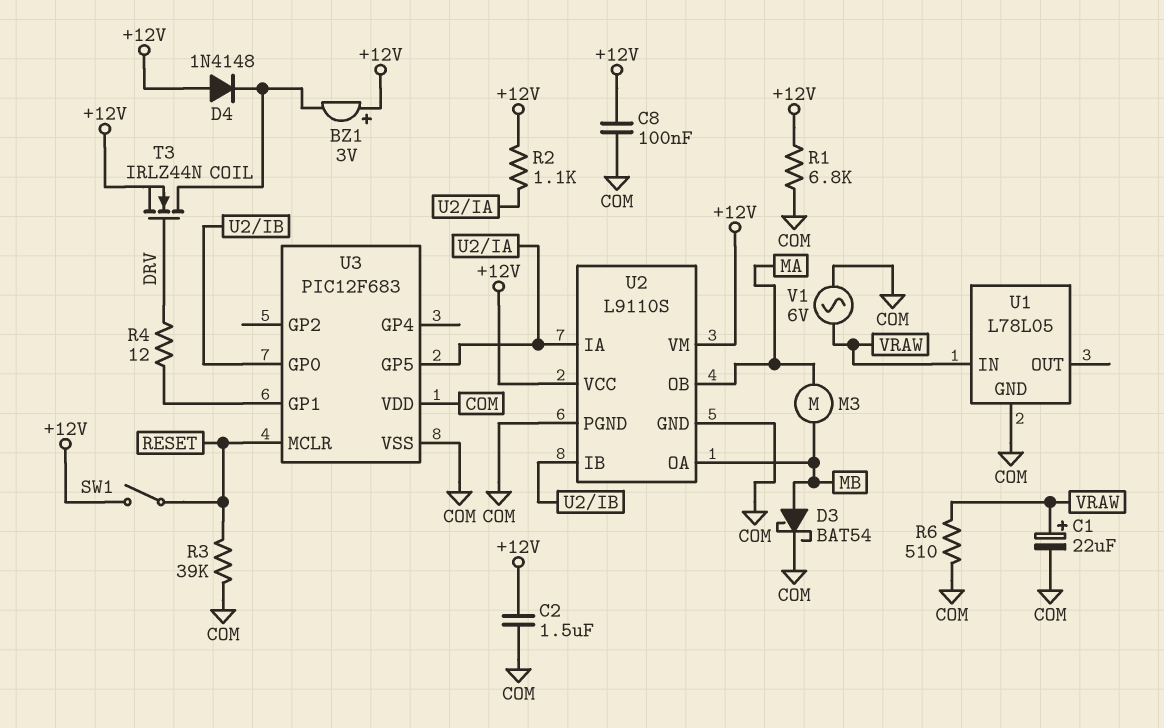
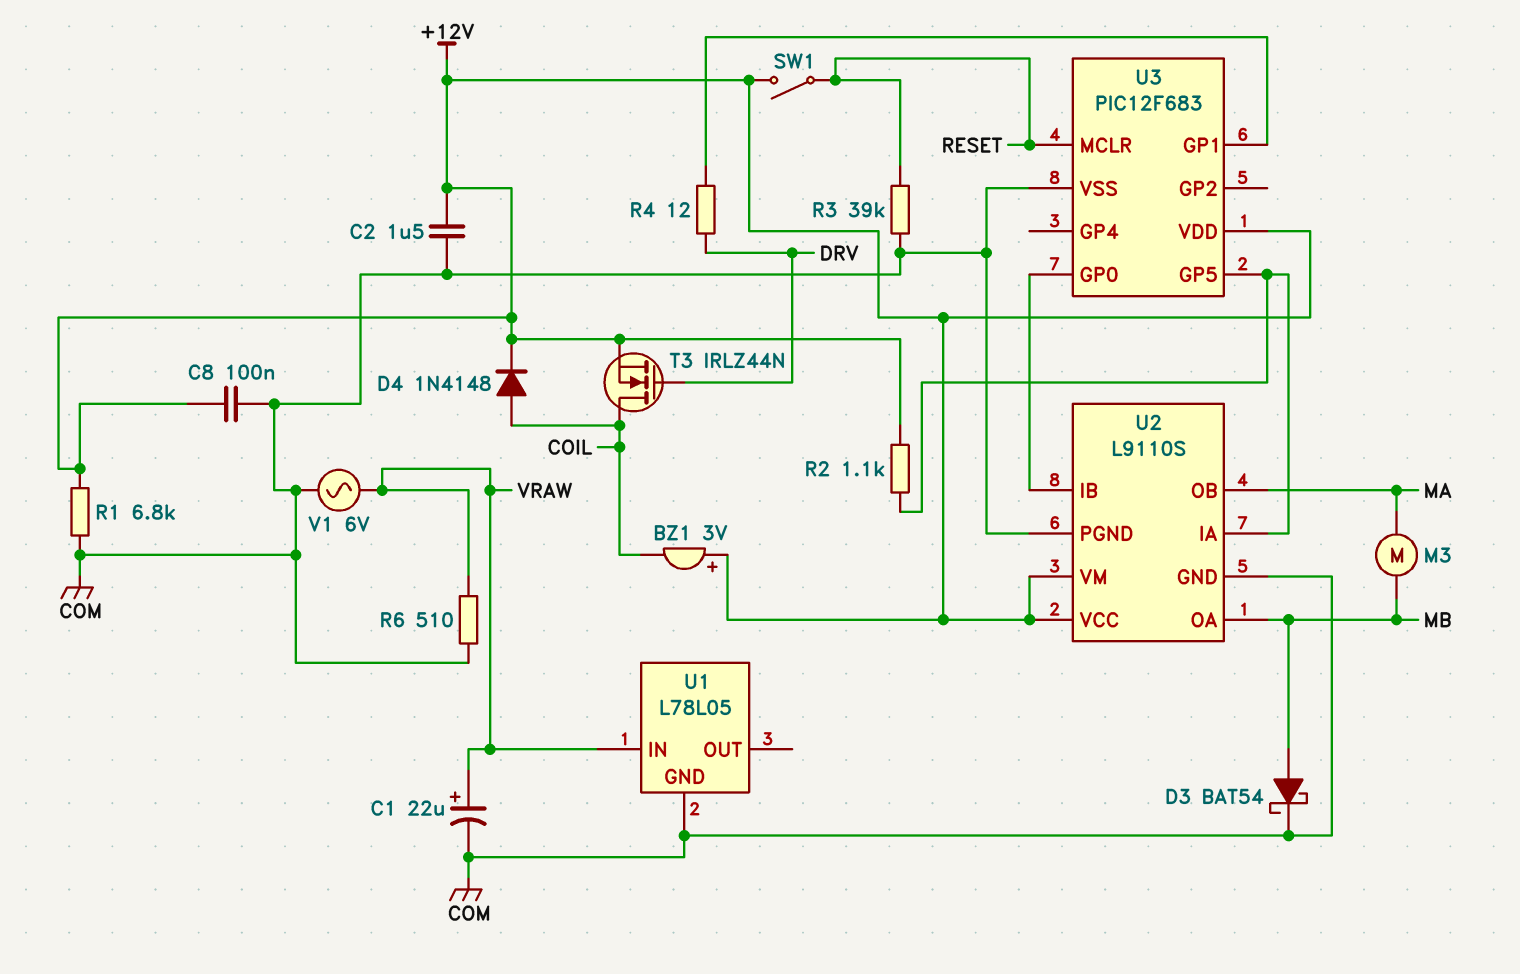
D4: diode 1N4148 (A +12V, K COIL) -> diode 1N4148 (A COIL, K +12V)
U3 pin VDD: COM -> +12V

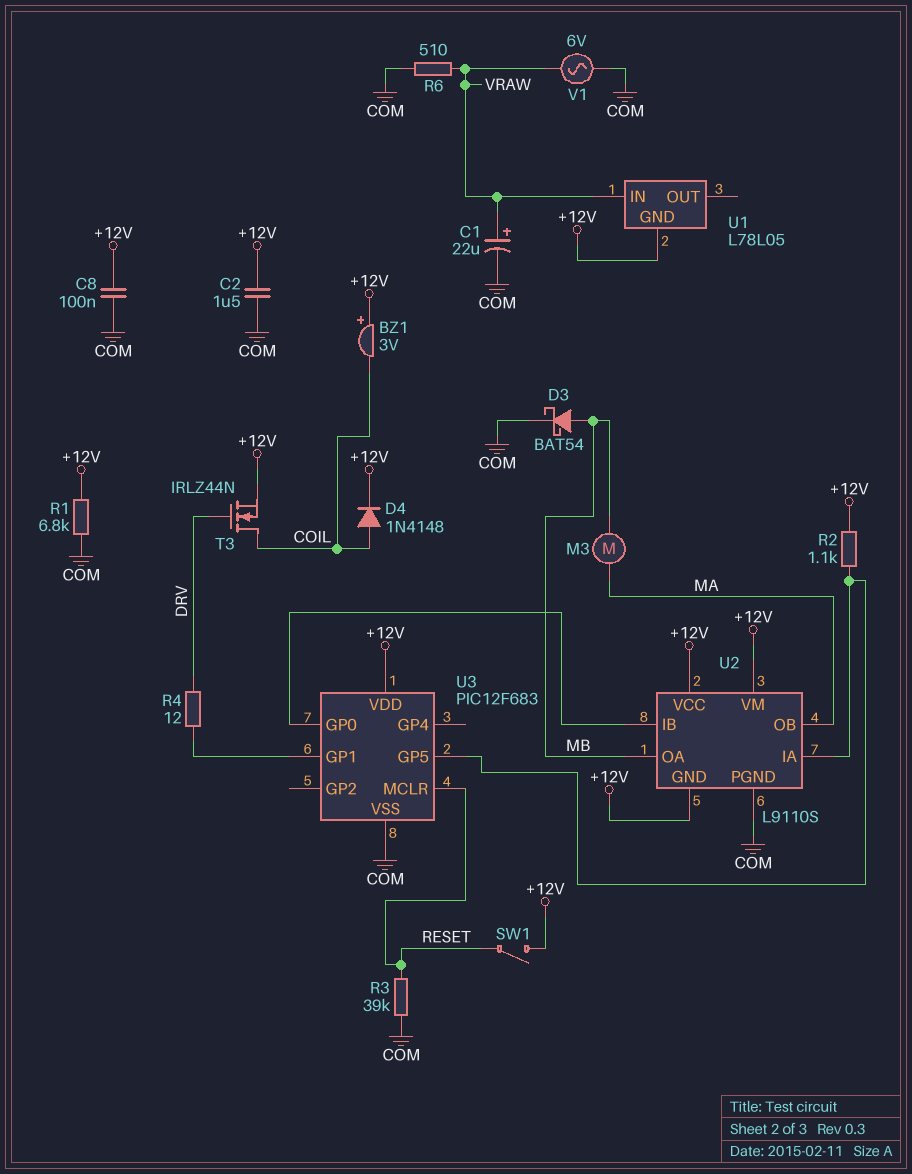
U1 pin GND: COM -> +12V
U2 pin GND: COM -> +12V

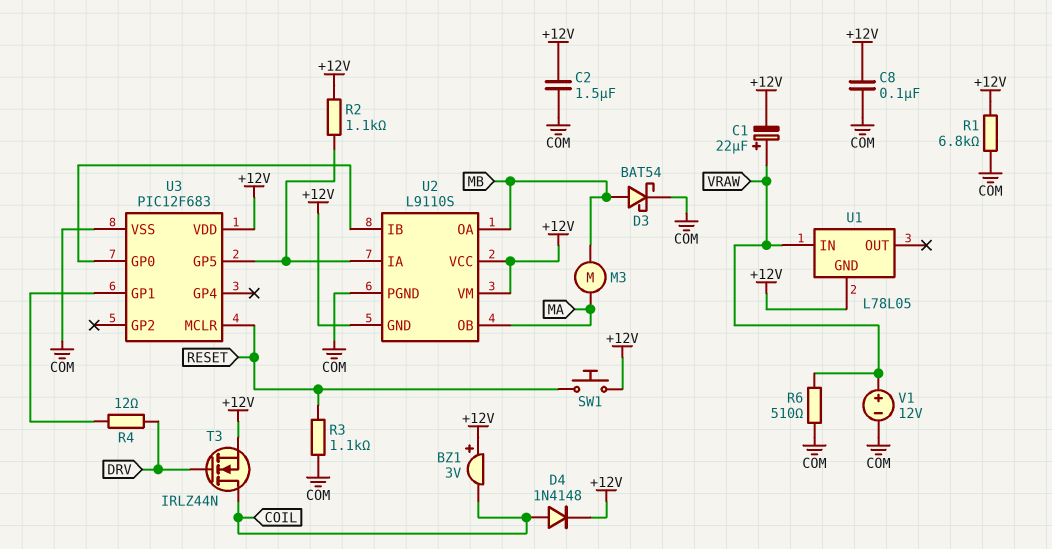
C1: 22uF (plus VRAW, minus COM) -> 22uF (plus VRAW, minus +12V)
R3: 39k (COM, RESET) -> 1.1k (COM, RESET)
SW1: switch (+12V, RESET) -> button (+12V, RESET)
V1: AC 6V (COM, VRAW) -> 12V (plus VRAW, minus COM)

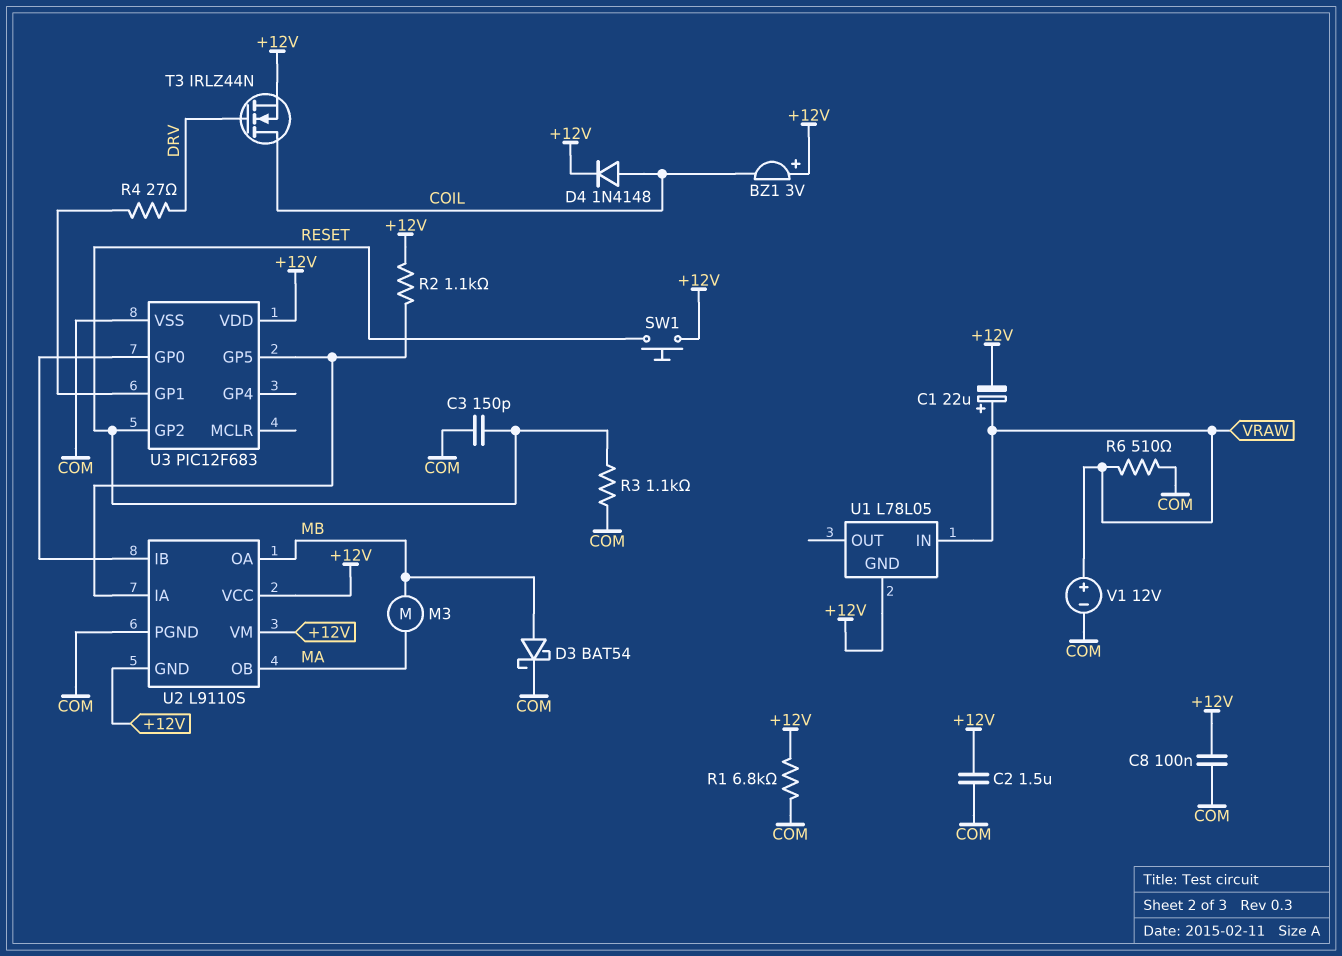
C3: none -> 150pF (COM, RESET)
R4: 12 (DRV, U3/GP1) -> 27 (DRV, U3/GP1)
U3 pin GP2: none -> RESET
U3 pin MCLR: RESET -> none

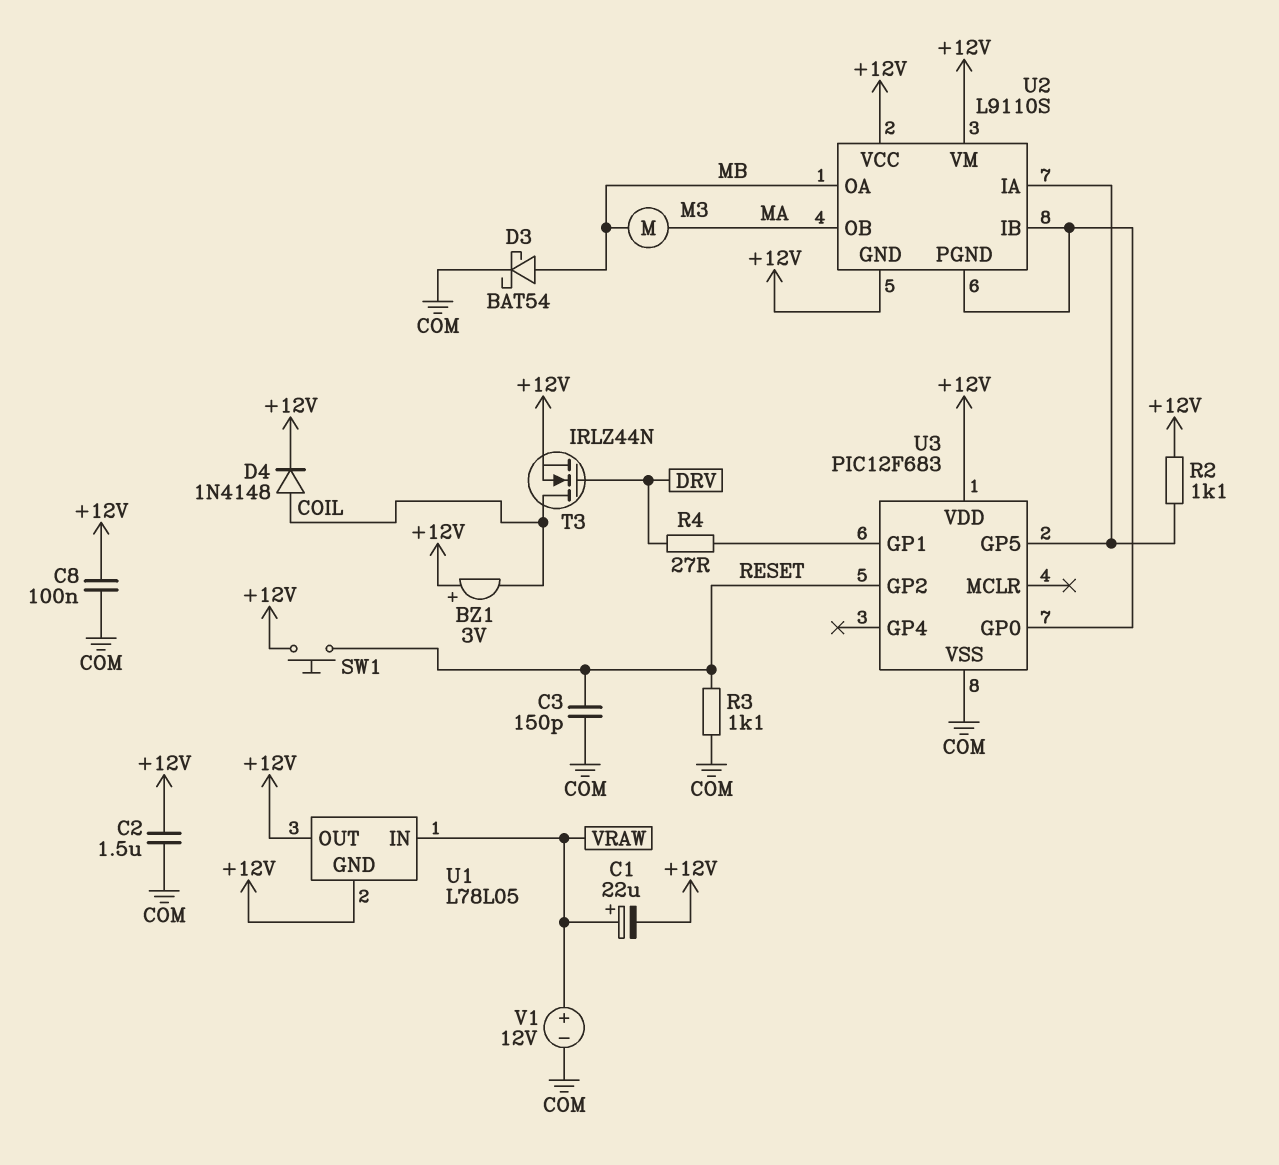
R1: 6.8k (+12V, COM) -> none
R6: 510 (COM, VRAW) -> none
U1 pin OUT: none -> +12V
U2 pin PGND: COM -> U2/IB

